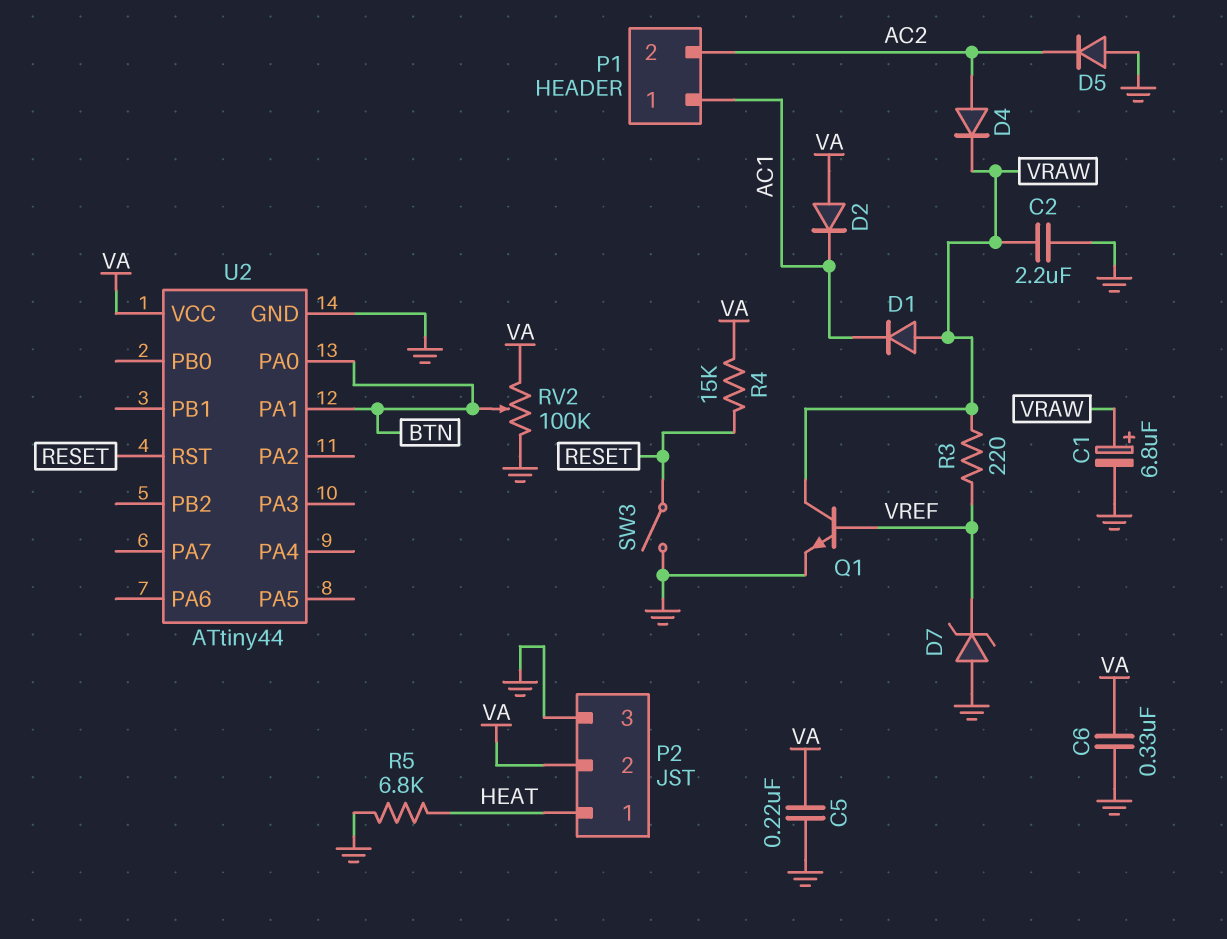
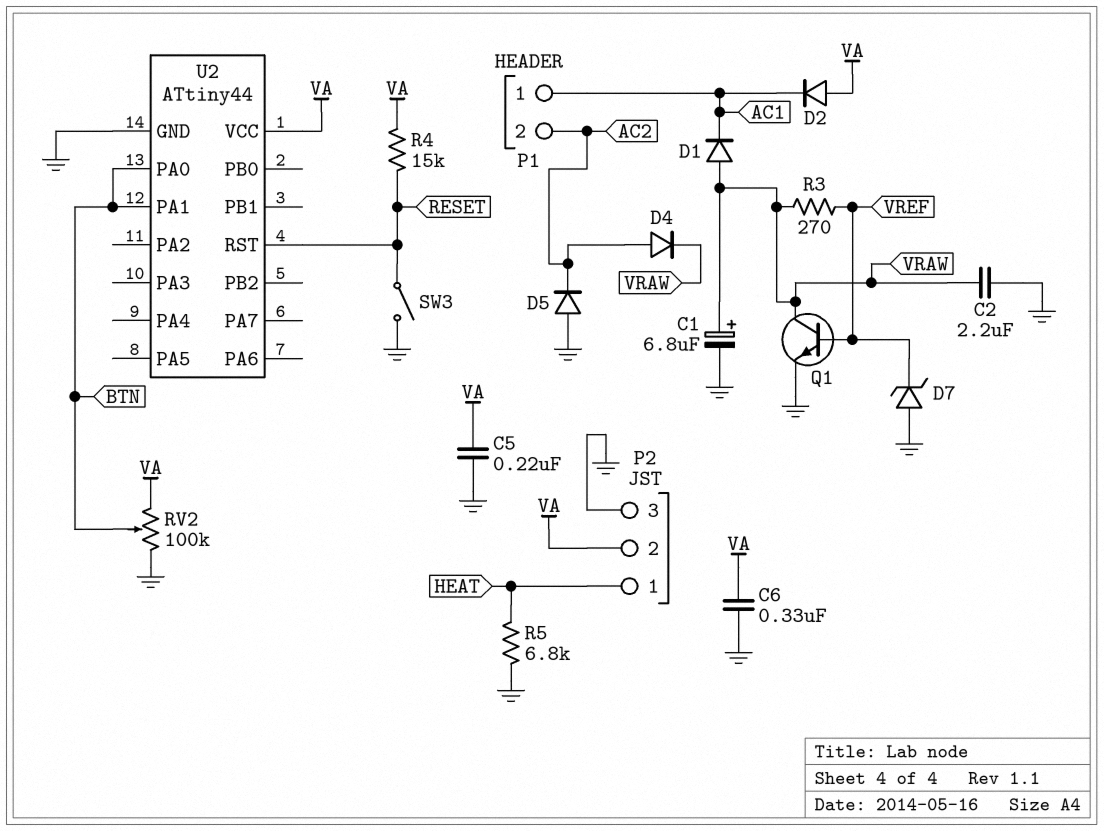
R3: 220 (VRAW, VREF) -> 270 (VRAW, VREF)

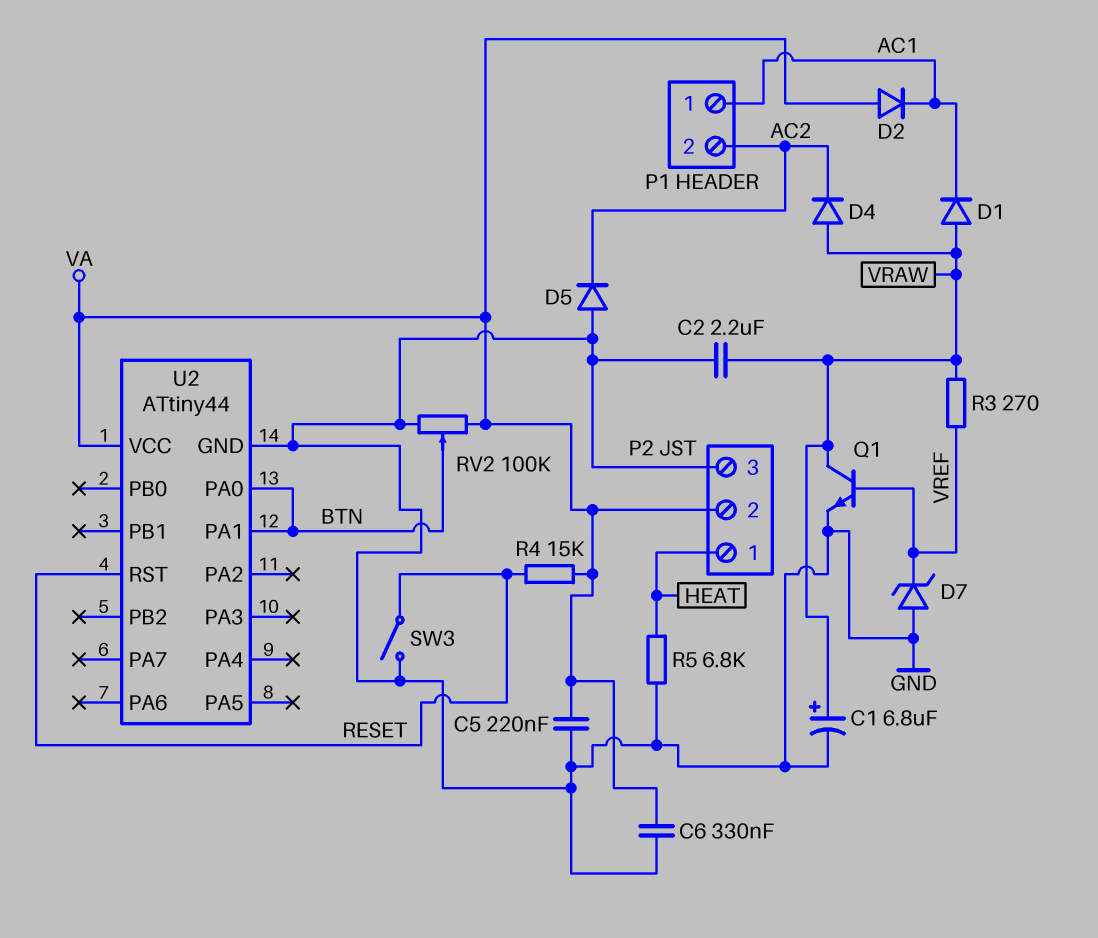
D4: diode (A AC2, K VRAW) -> diode (A VRAW, K AC2)

